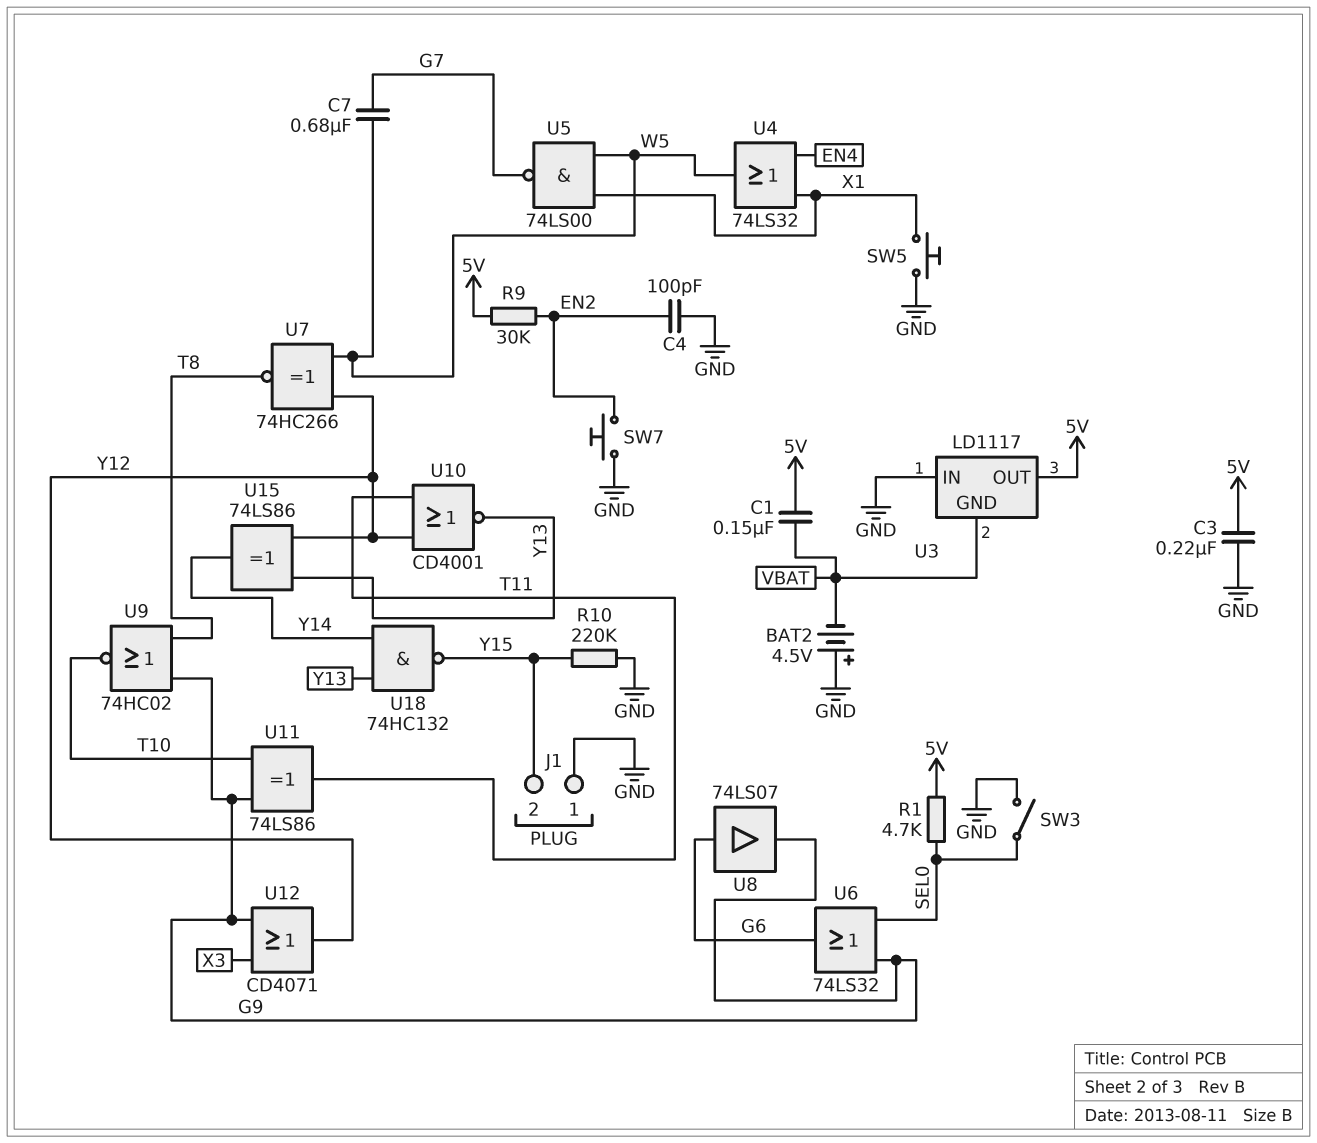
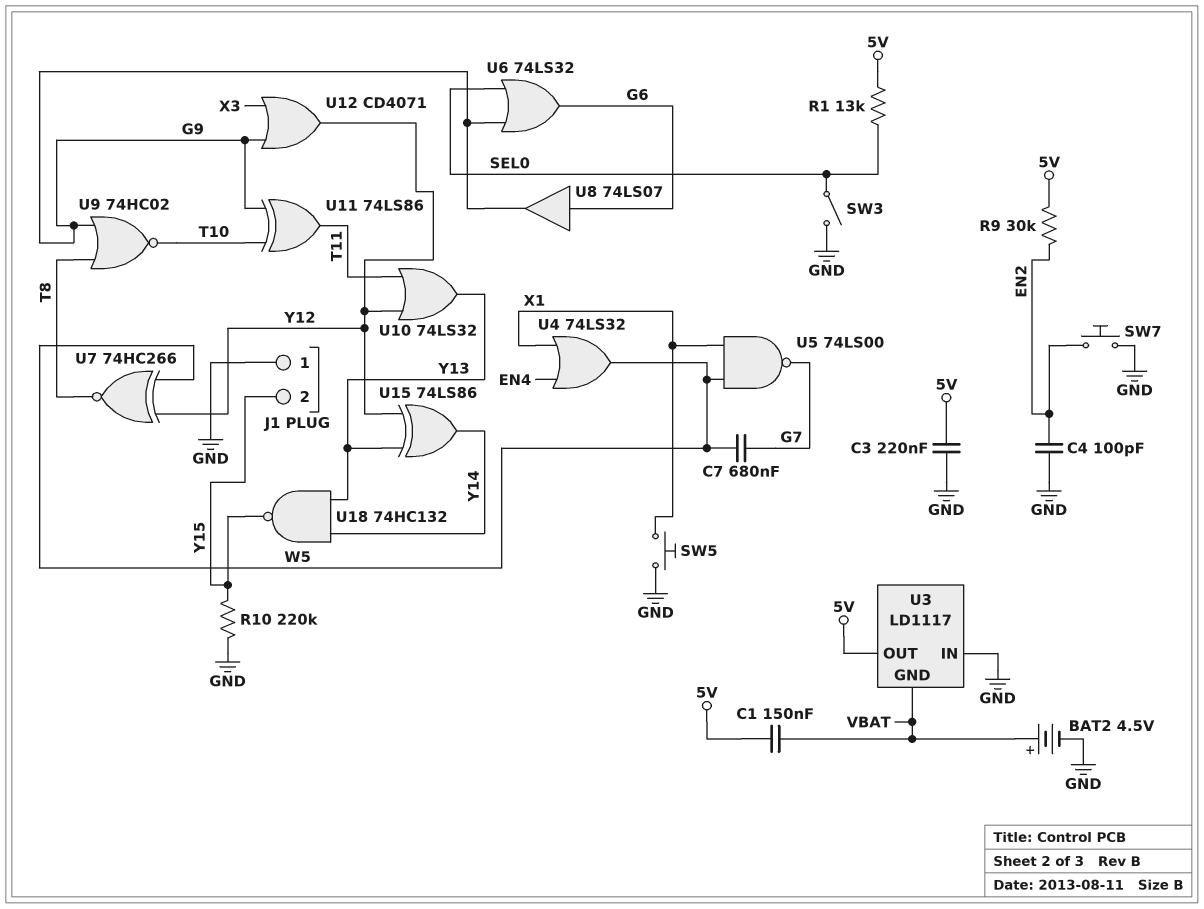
BAT2: 4.5V (plus GND, minus VBAT) -> 4.5V (plus VBAT, minus GND)
R1: 4.7k (5V, SEL0) -> 13k (5V, SEL0)
U10: NOR CD4001 (in T11, in Y12, out Y13) -> OR 74LS32 (in T11, in Y12, out Y13)

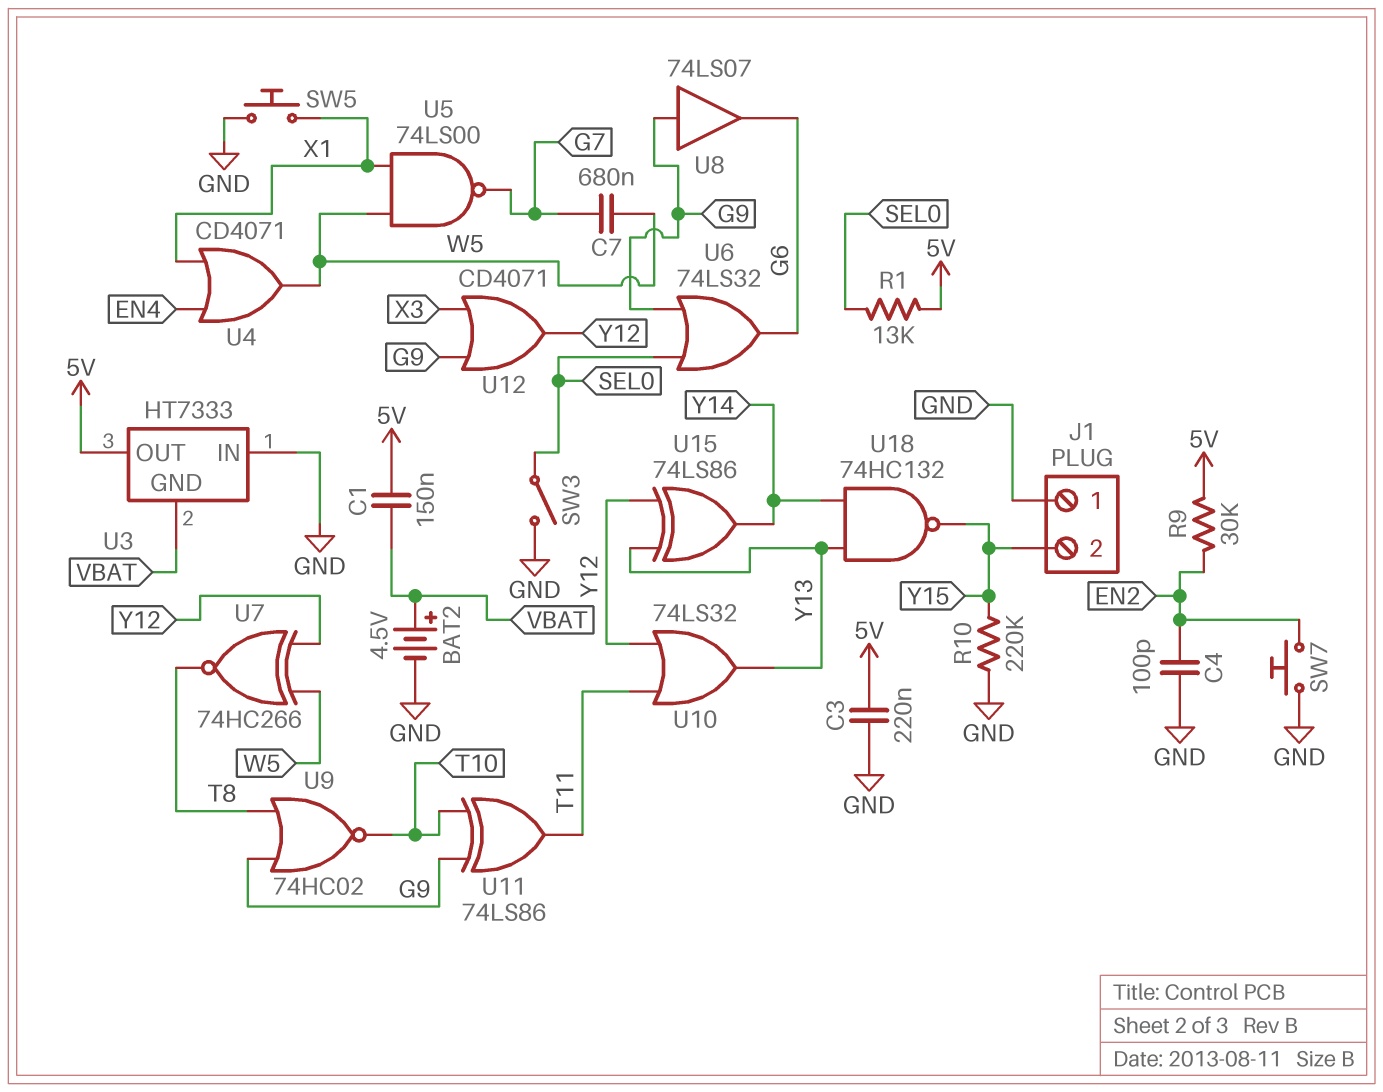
U3: LD1117 -> HT7333
U4: OR 74LS32 (in EN4, in X1, out W5) -> OR CD4071 (in EN4, in X1, out W5)
U8: buffer 74LS07 (in G6, out G9) -> buffer 74LS07 (in G9, out G6)

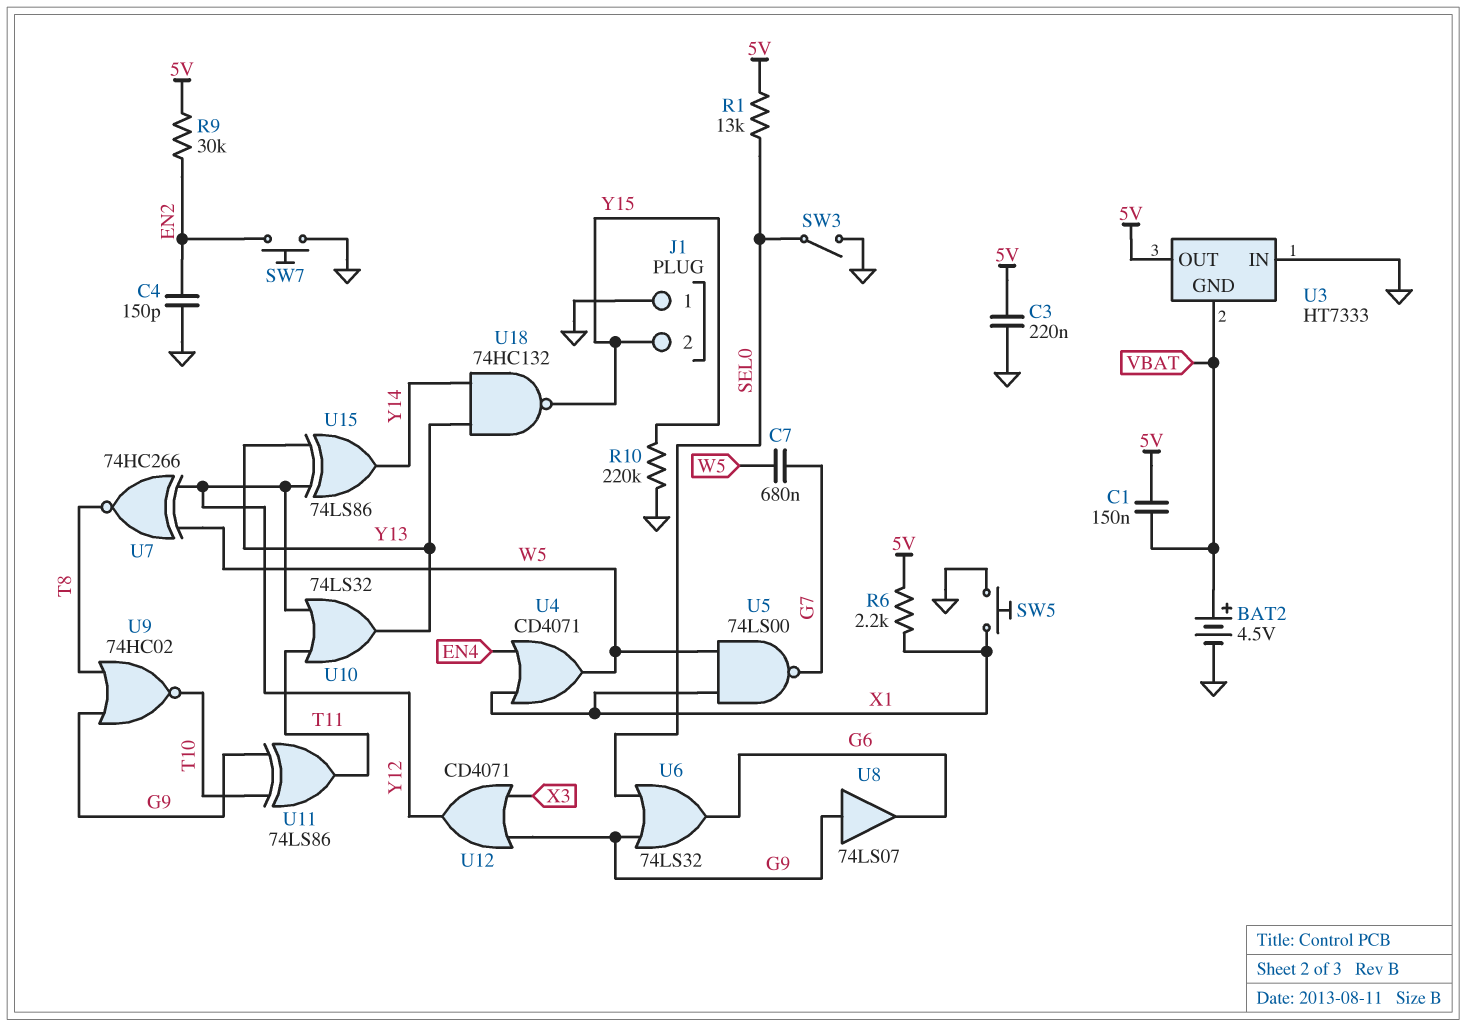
C4: 100pF (EN2, GND) -> 150pF (EN2, GND)
R6: none -> 2.2k (5V, X1)

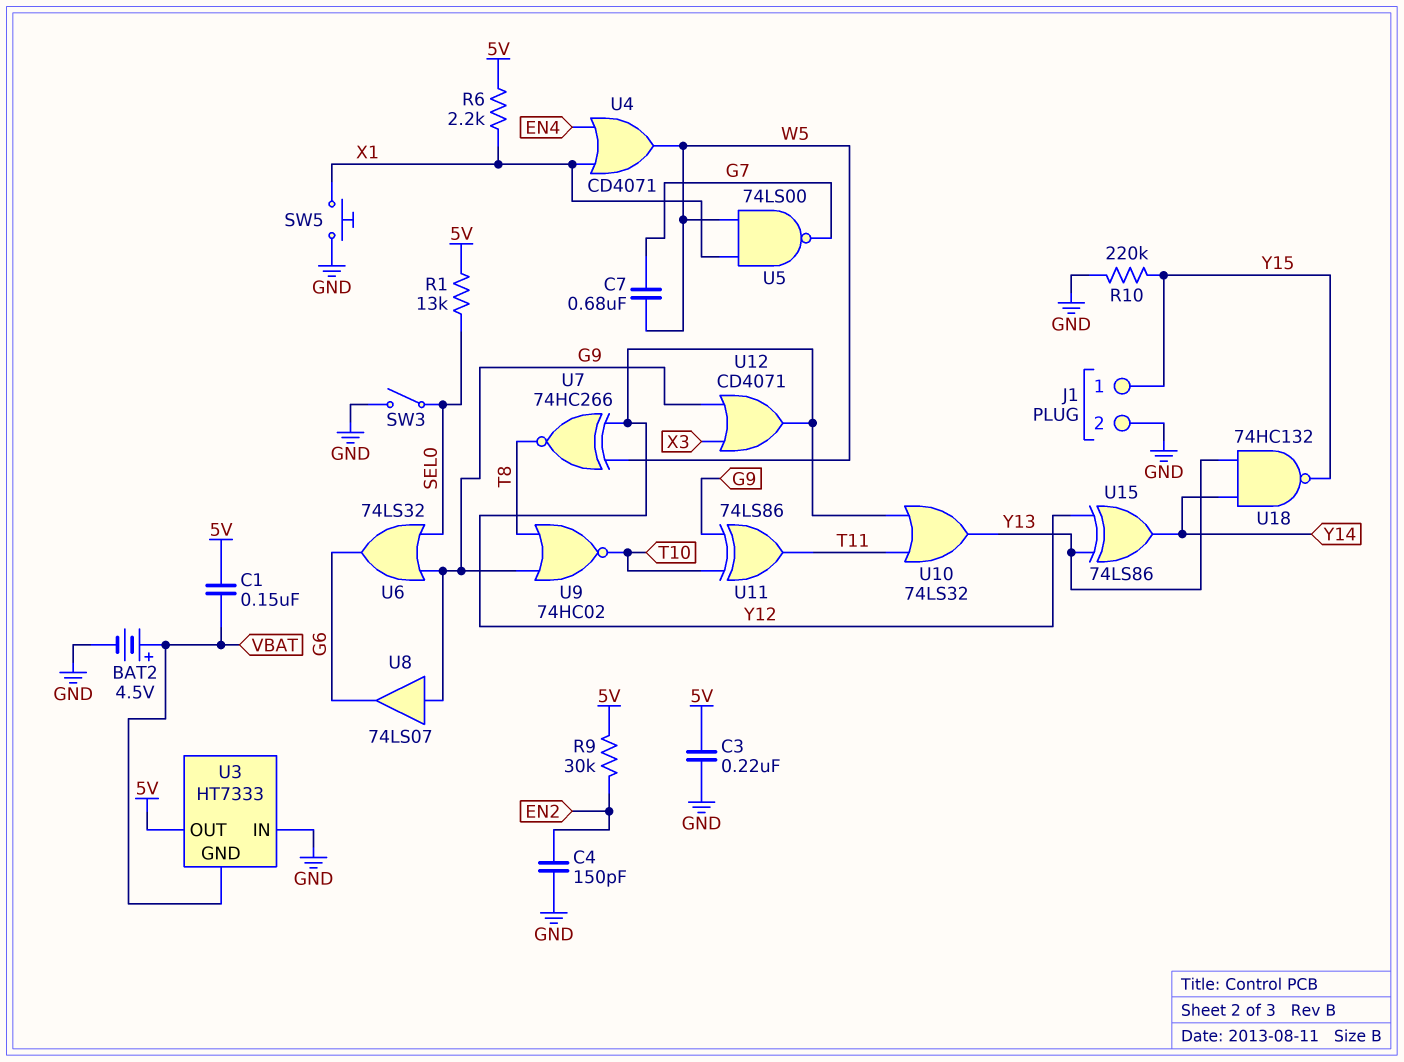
J1 pin 1: GND -> Y15
J1 pin 2: Y15 -> GND
SW7: button (EN2, GND) -> none

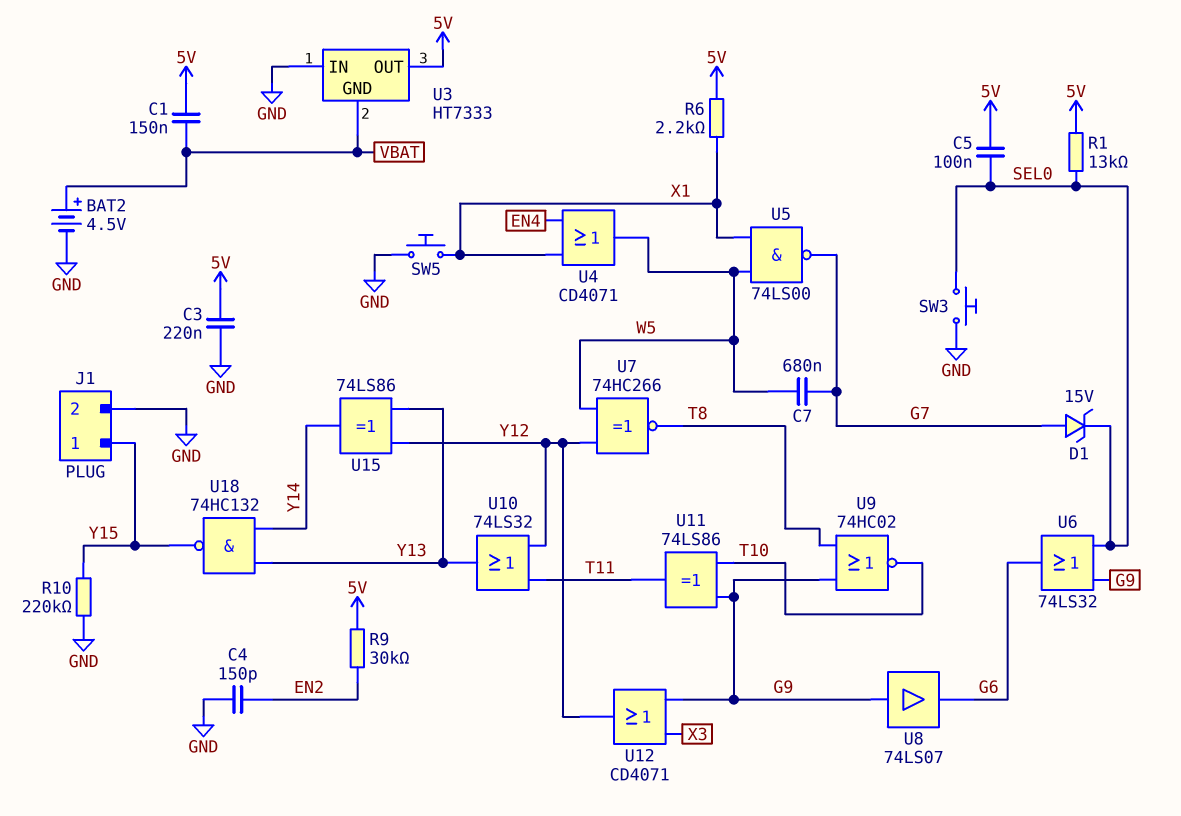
C5: none -> 100nF (5V, SEL0)
D1: none -> zener 15V (A G7, K SEL0)
SW3: switch (GND, SEL0) -> button (GND, SEL0)

